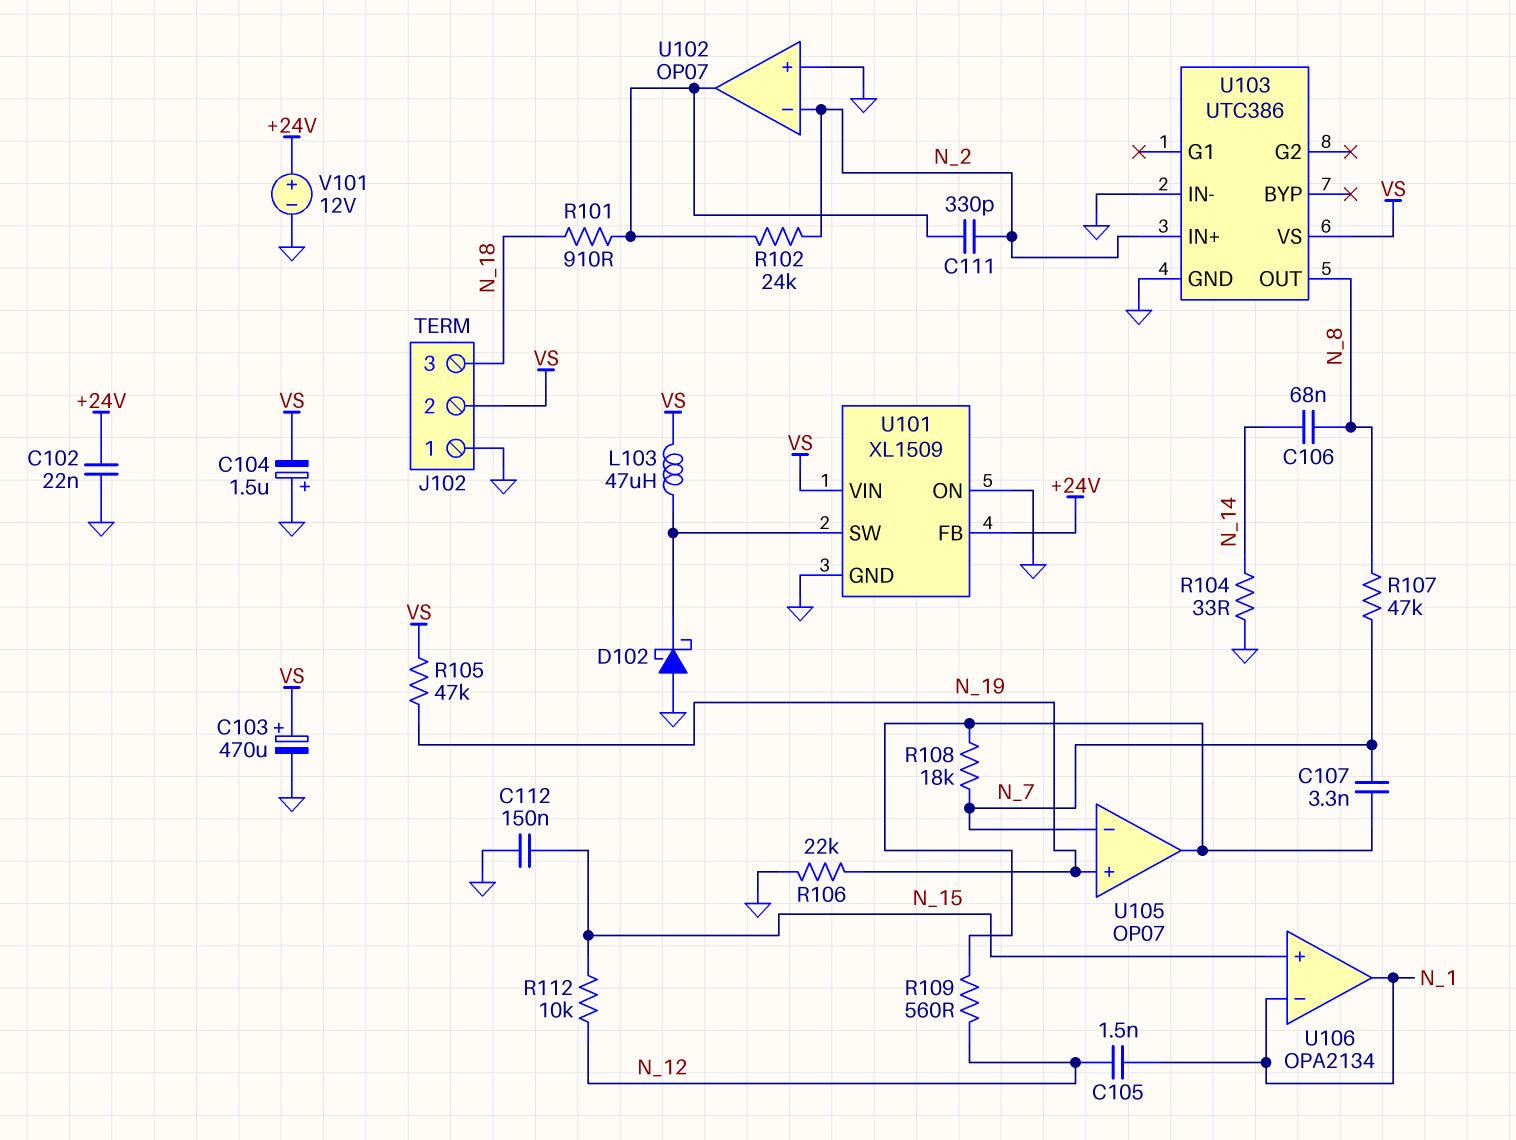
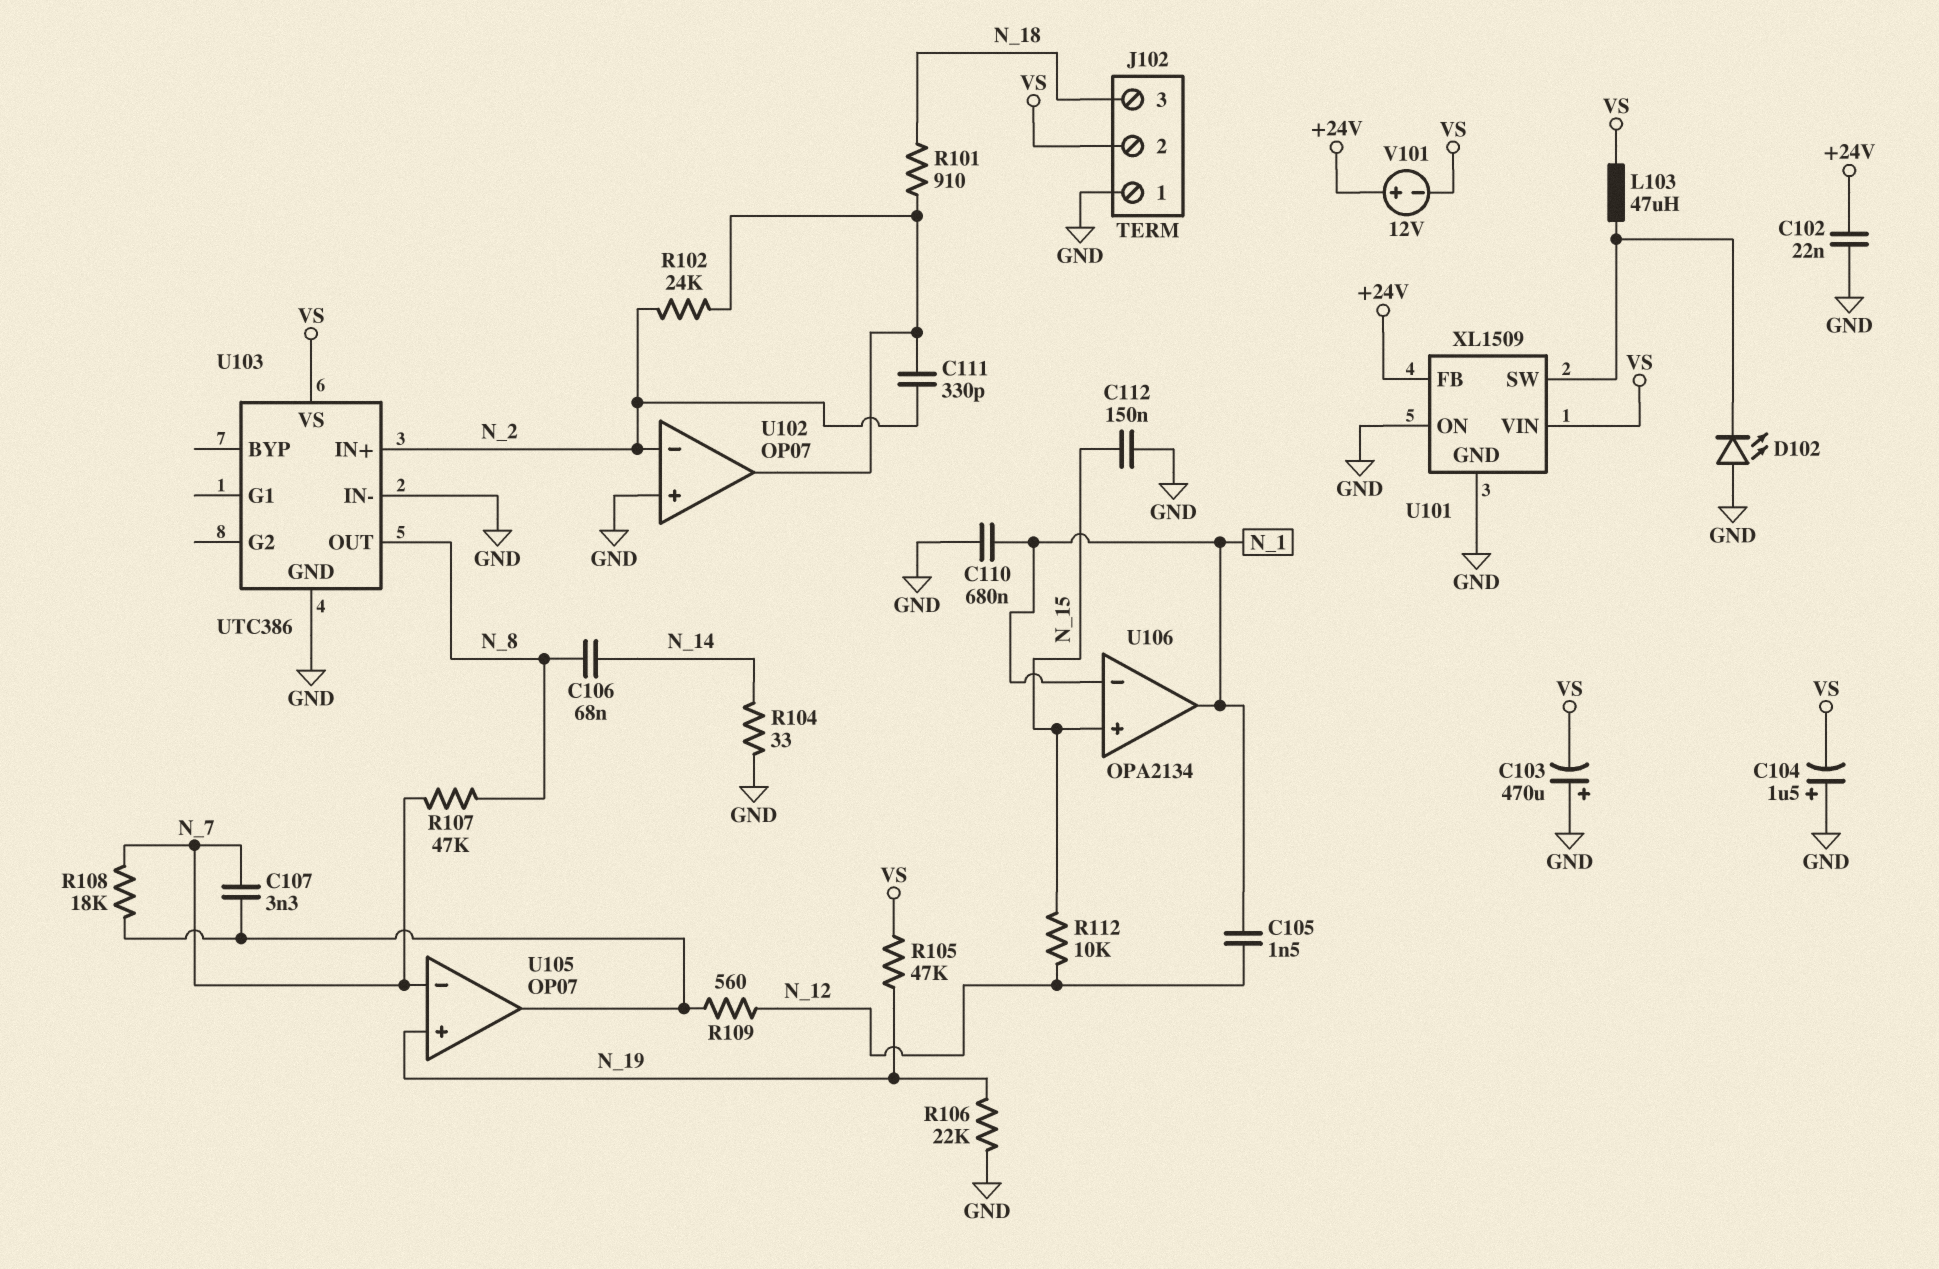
C103: 470uF (plus VS, minus GND) -> 470uF (plus GND, minus VS)
C110: none -> 680nF (GND, N_1)
D102: schottky (A GND, K U101/SW) -> LED (A GND, K U101/SW)
V101: 12V (plus +24V, minus GND) -> 12V (plus +24V, minus VS)

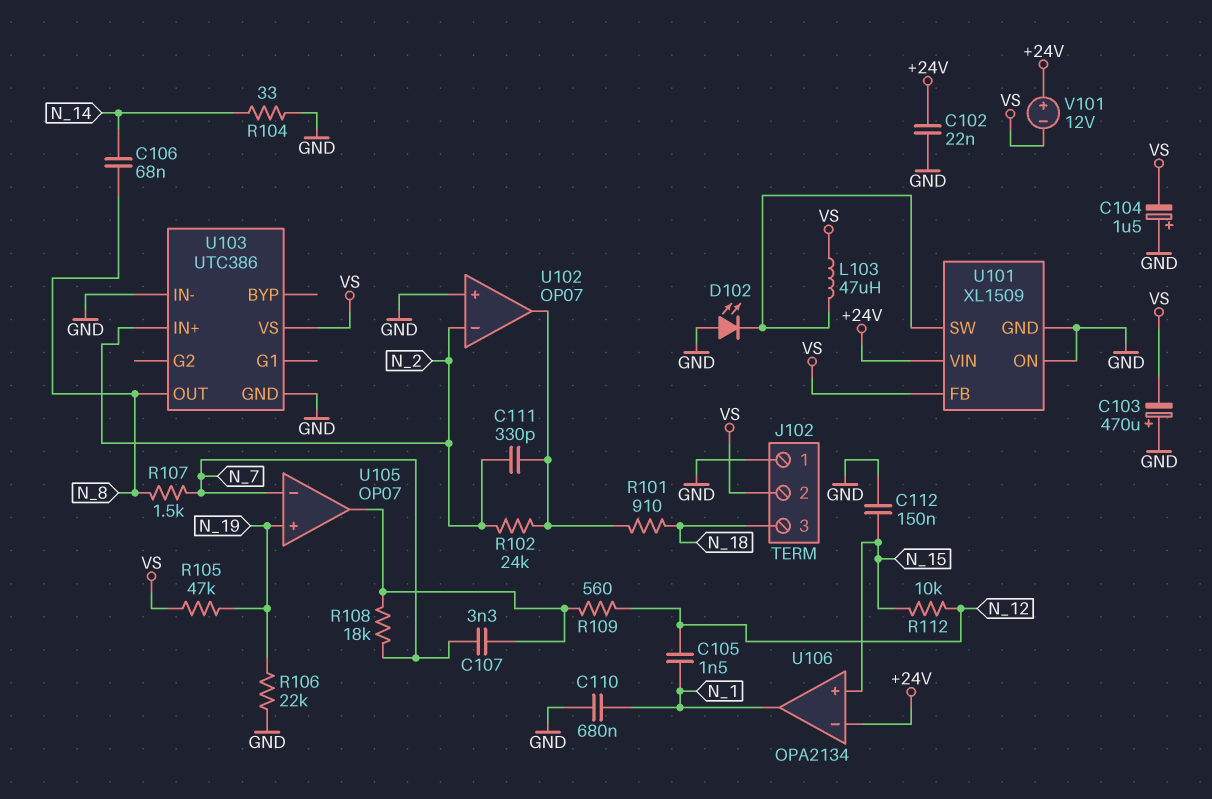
R107: 47k (N_7, N_8) -> 1.5k (N_7, N_8)
U101 pin FB: +24V -> VS
U101 pin VIN: VS -> +24V
U106 pin in-: N_1 -> +24V

